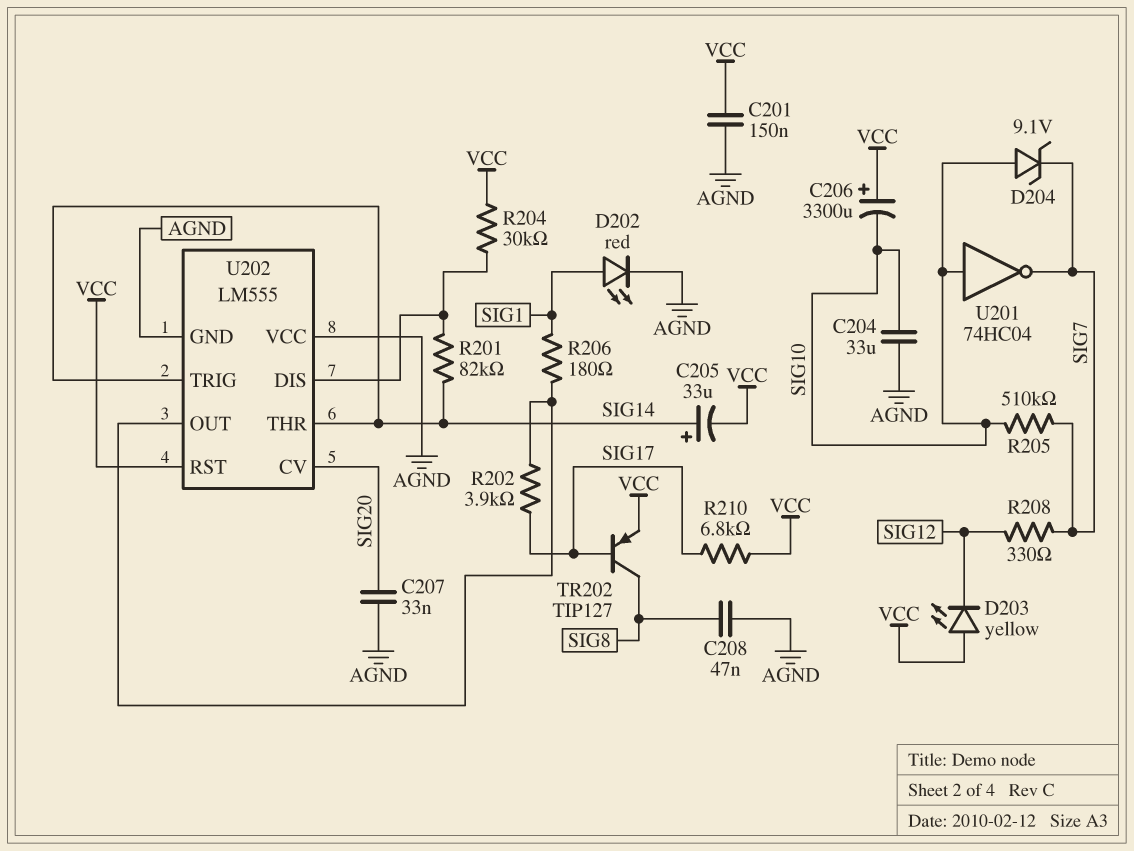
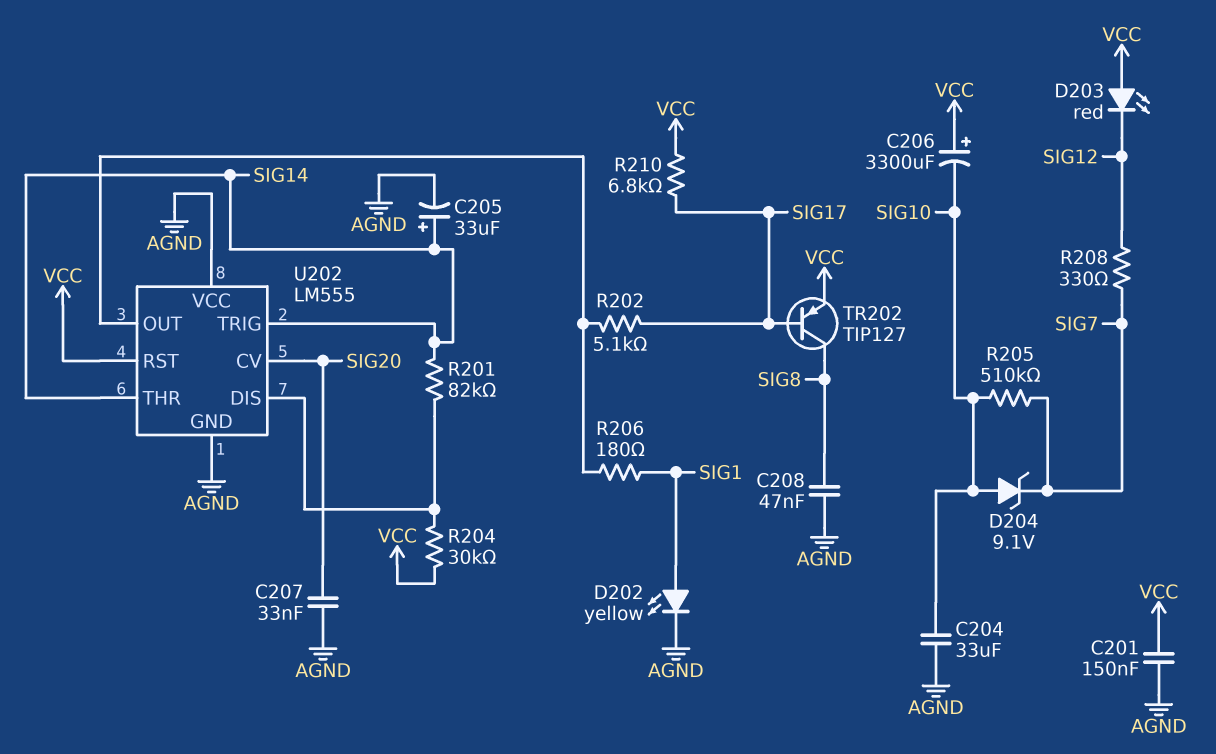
C205: 33uF (plus SIG14, minus VCC) -> 33uF (plus SIG14, minus AGND)
D202: LED red (A SIG1, K AGND) -> LED yellow (A SIG1, K AGND)
D203: LED yellow (A VCC, K SIG12) -> LED red (A VCC, K SIG12)
R202: 3.9k (SIG17, U202/OUT) -> 5.1k (SIG17, U202/OUT)
U201: NOT 74HC04 (in SIG10, out SIG7) -> none

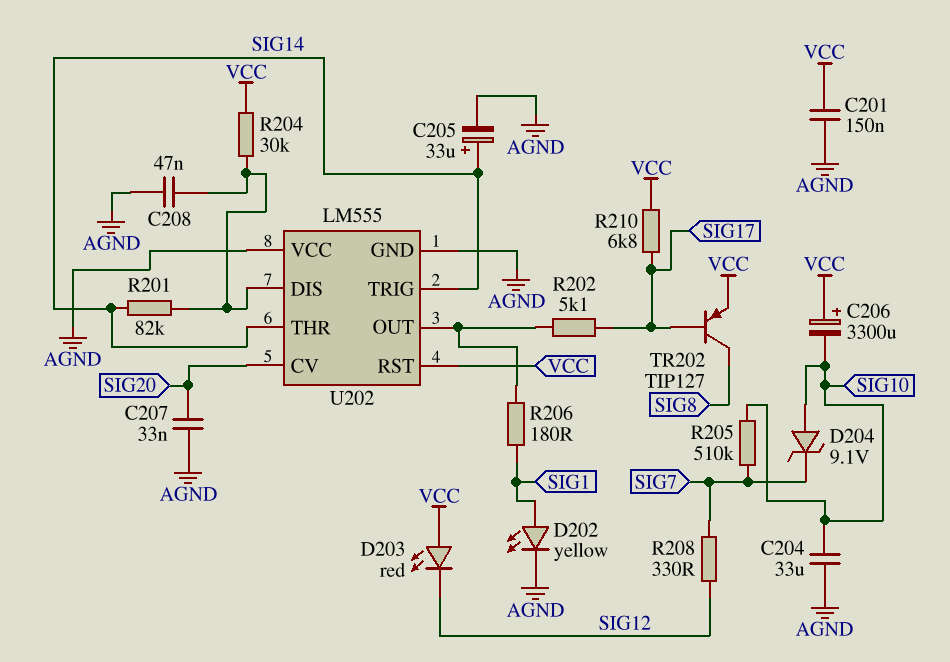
C208: 47nF (AGND, SIG8) -> 47nF (AGND, U202/DIS)

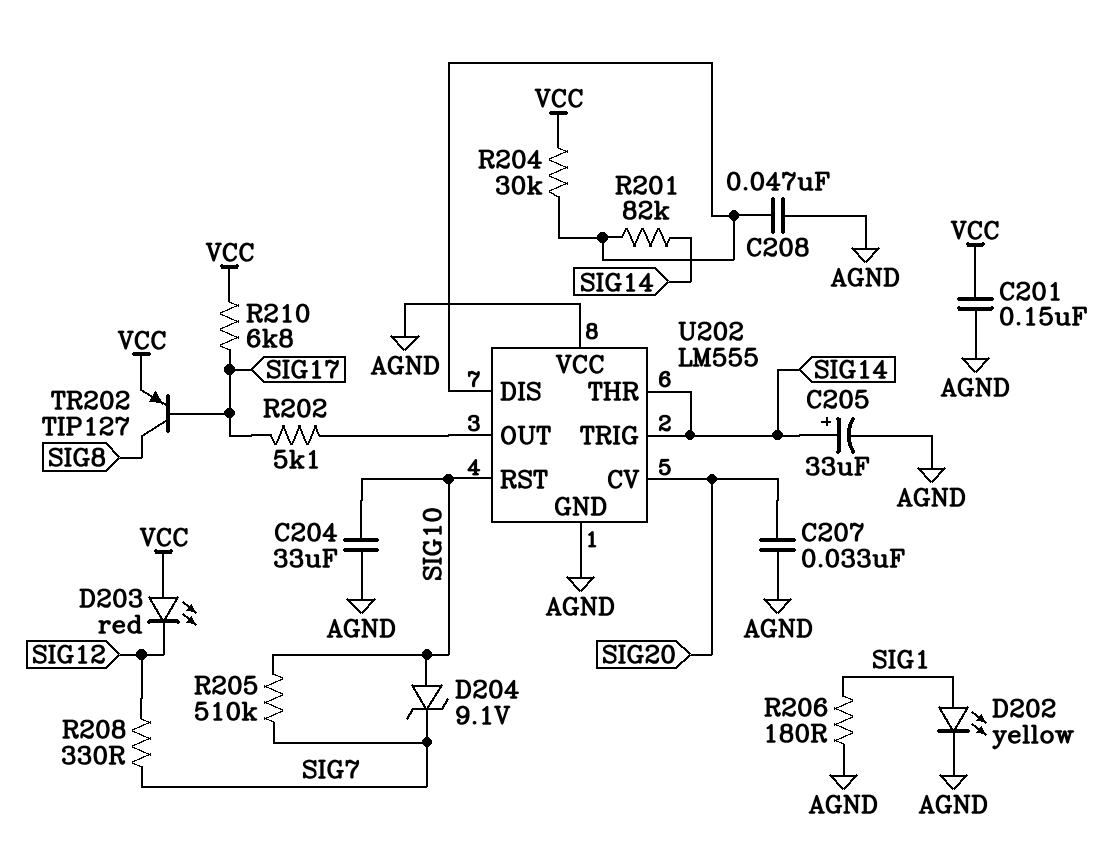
C206: 3300uF (plus VCC, minus SIG10) -> none
R206: 180 (SIG1, U202/OUT) -> 180 (AGND, SIG1)
U202 pin RST: VCC -> SIG10

